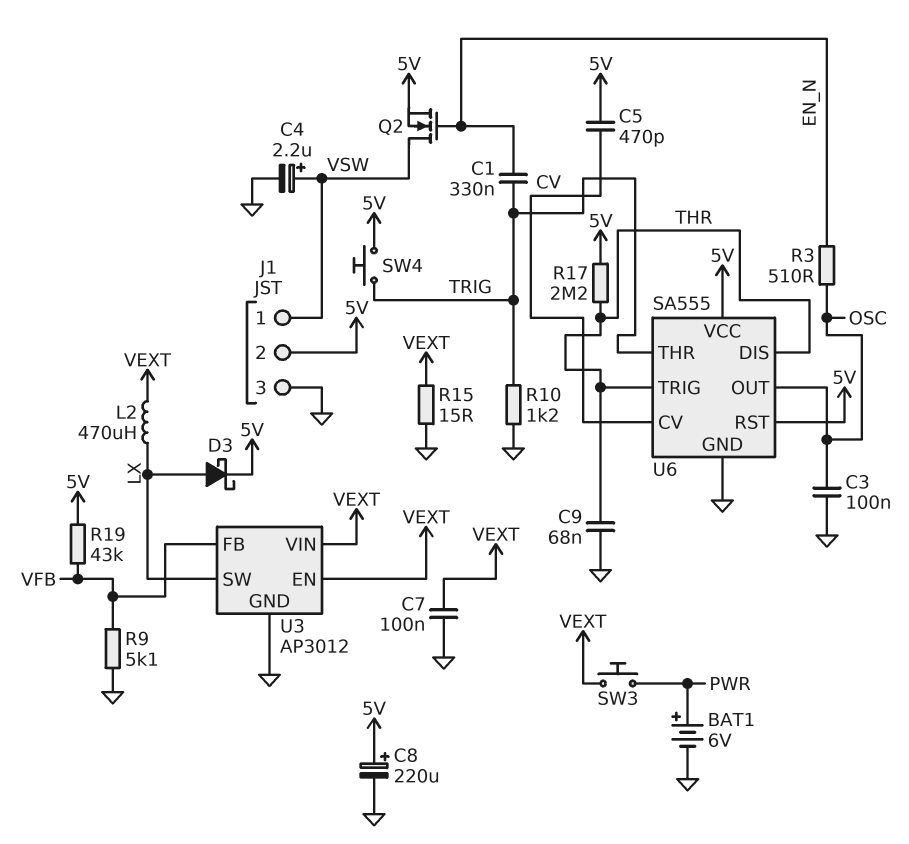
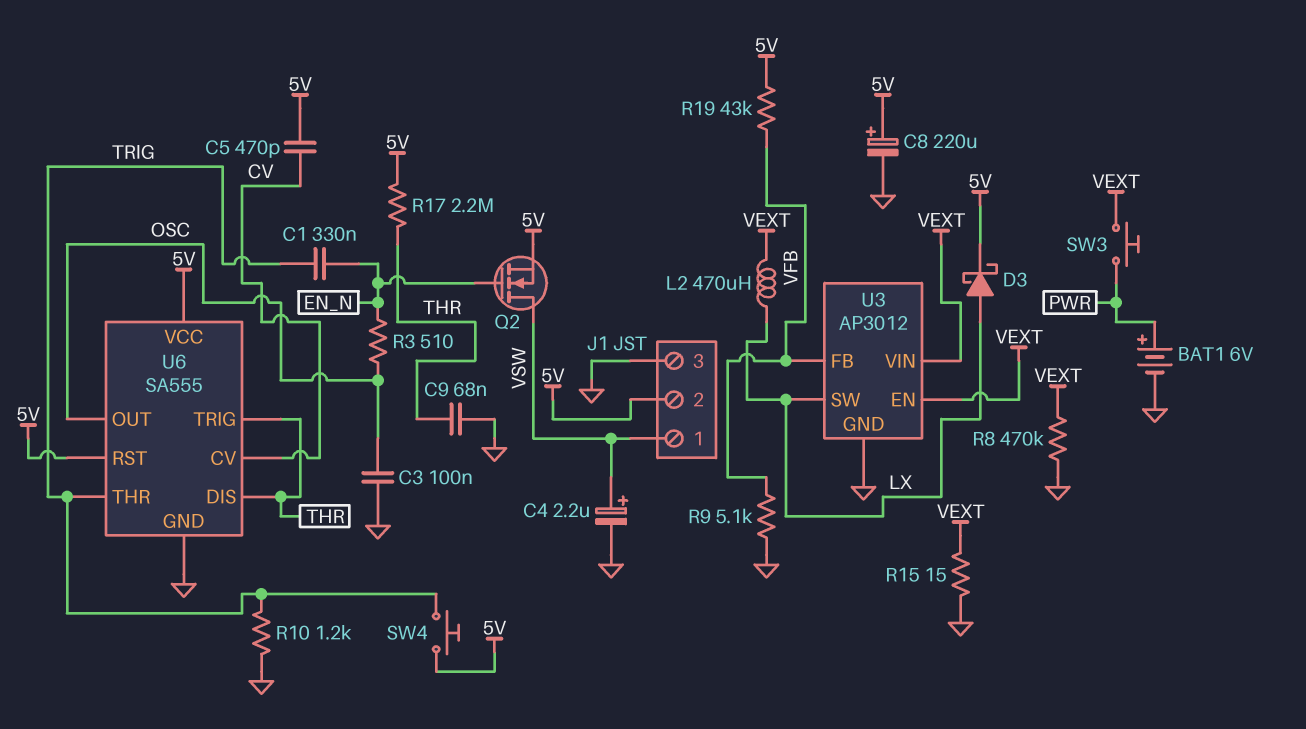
C7: 100nF (GND, VEXT) -> none
R8: none -> 470k (GND, VEXT)

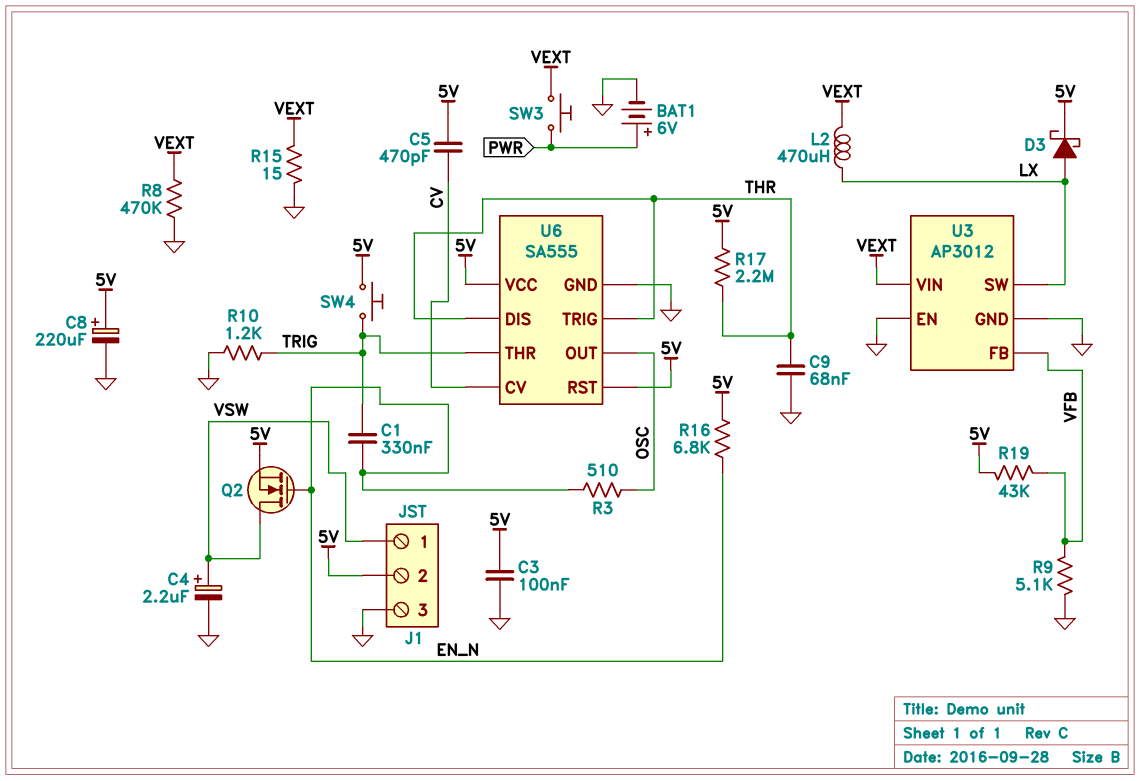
C3: 100nF (GND, OSC) -> 100nF (5V, GND)
R16: none -> 6.8k (5V, EN_N)
U3 pin EN: VEXT -> GND

